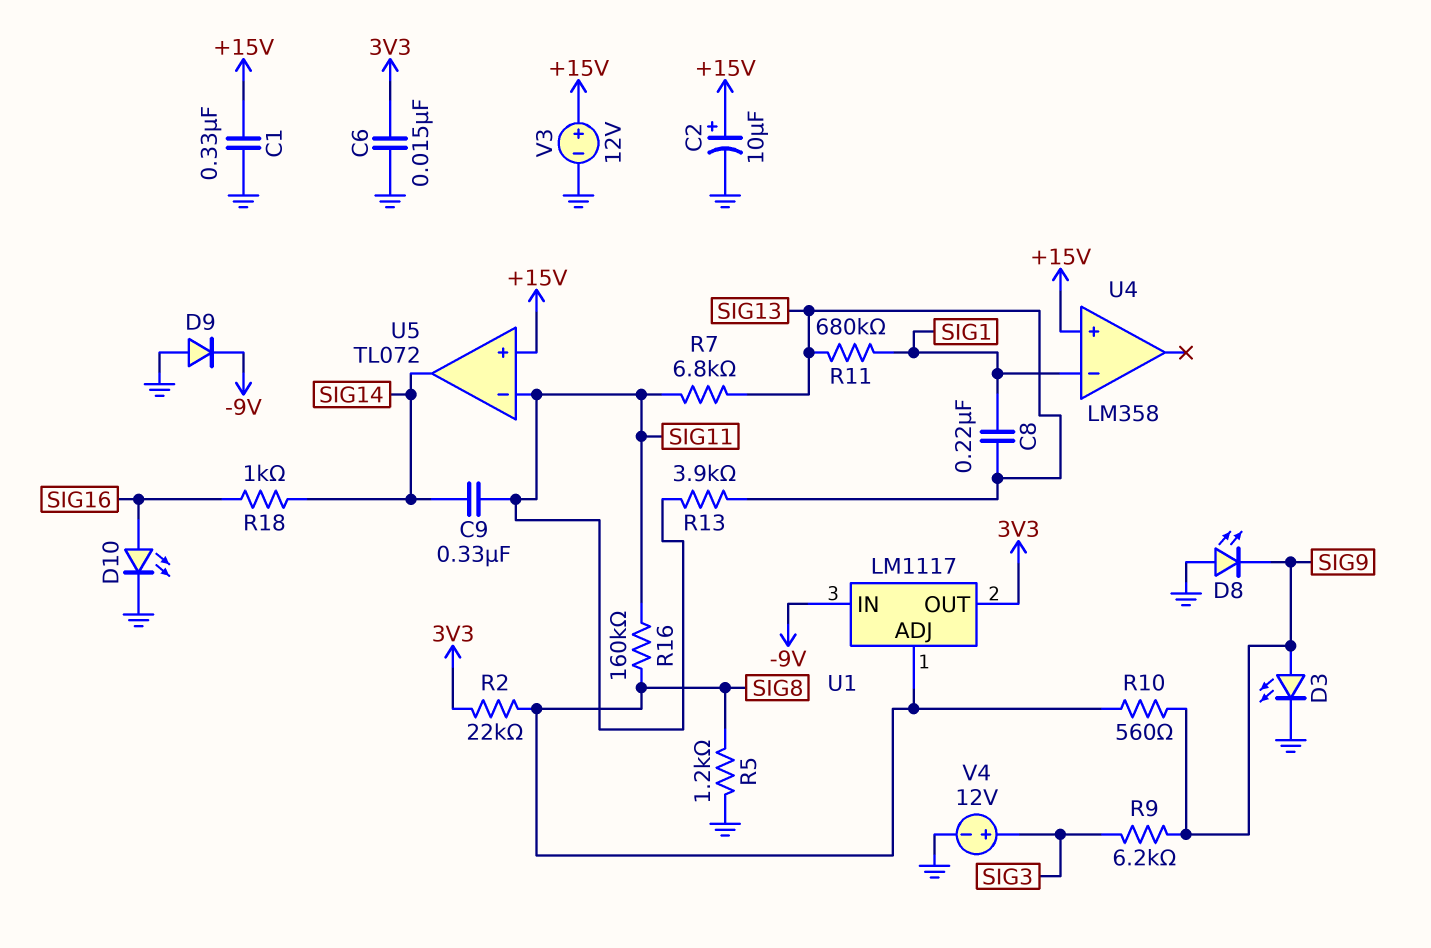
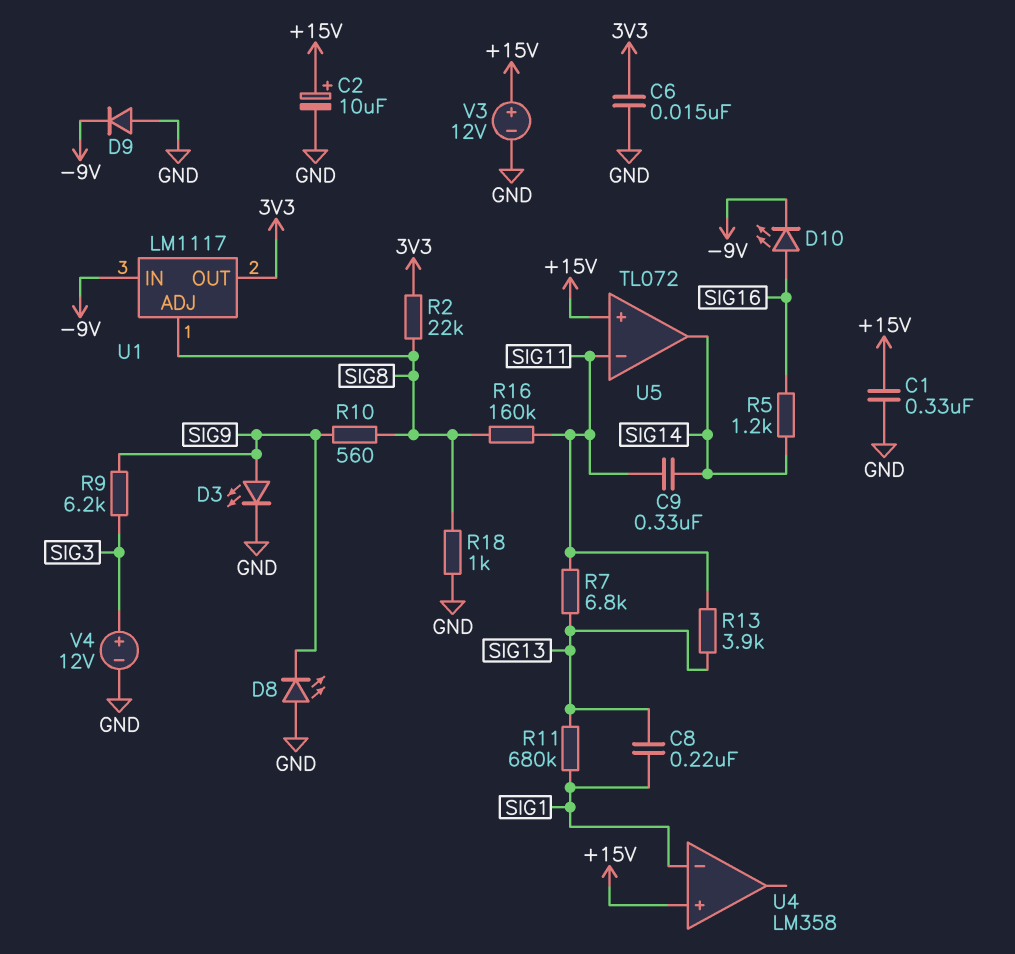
D10: LED (A SIG16, K GND) -> LED (A SIG16, K -9V)
R5: 1.2k (GND, SIG8) -> 1.2k (SIG14, SIG16)
R18: 1k (SIG14, SIG16) -> 1k (GND, SIG8)

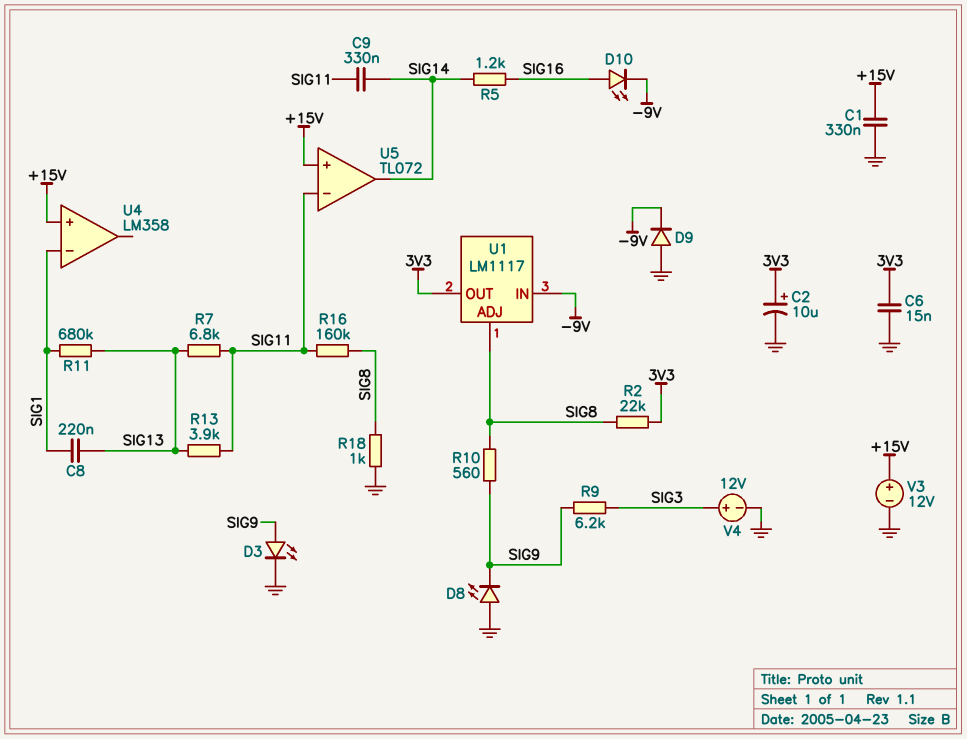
C2: 10uF (plus +15V, minus GND) -> 10uF (plus 3V3, minus GND)

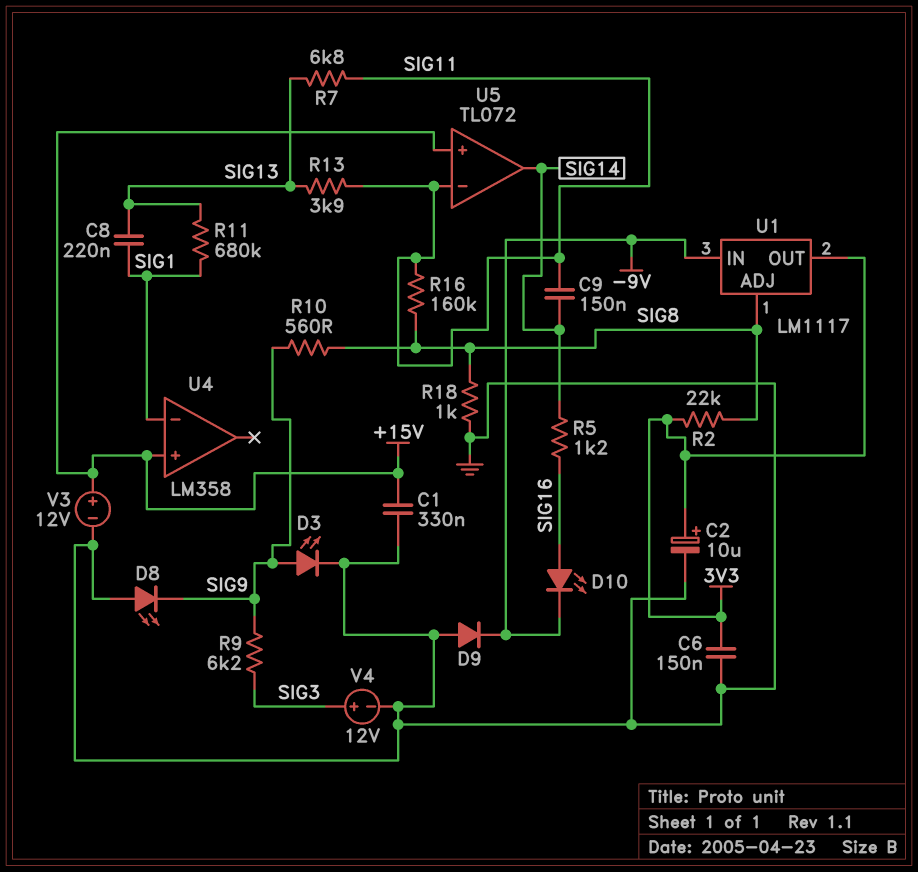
C6: 15nF (3V3, GND) -> 150nF (3V3, GND)
C9: 330nF (SIG11, SIG14) -> 150nF (SIG11, SIG14)

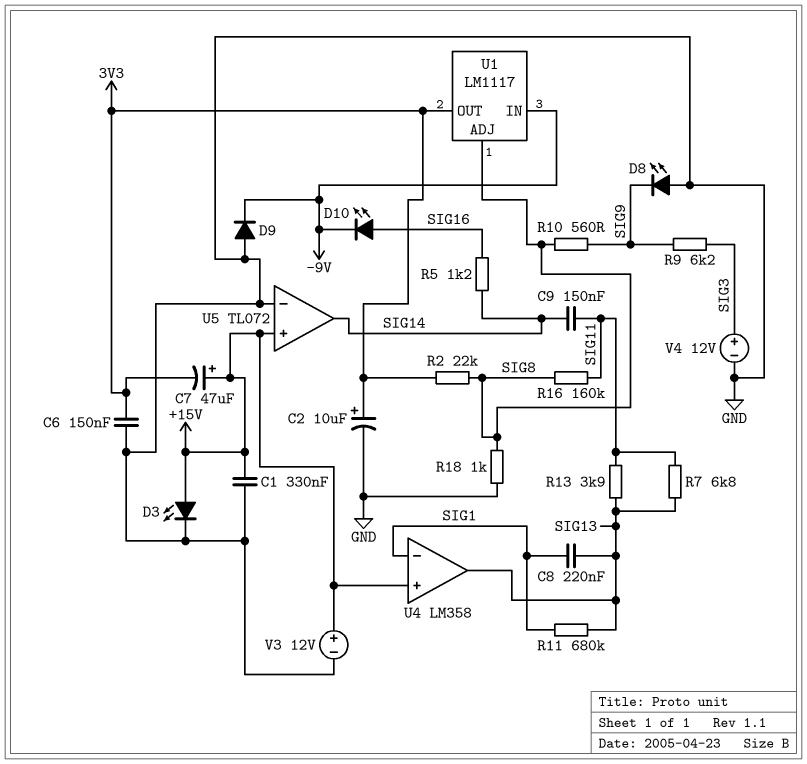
C7: none -> 47uF (plus +15V, minus 3V3)
D3: LED (A SIG9, K GND) -> LED (A +15V, K GND)
U4 pin out: none -> SIG13
U5 pin in-: SIG11 -> GND

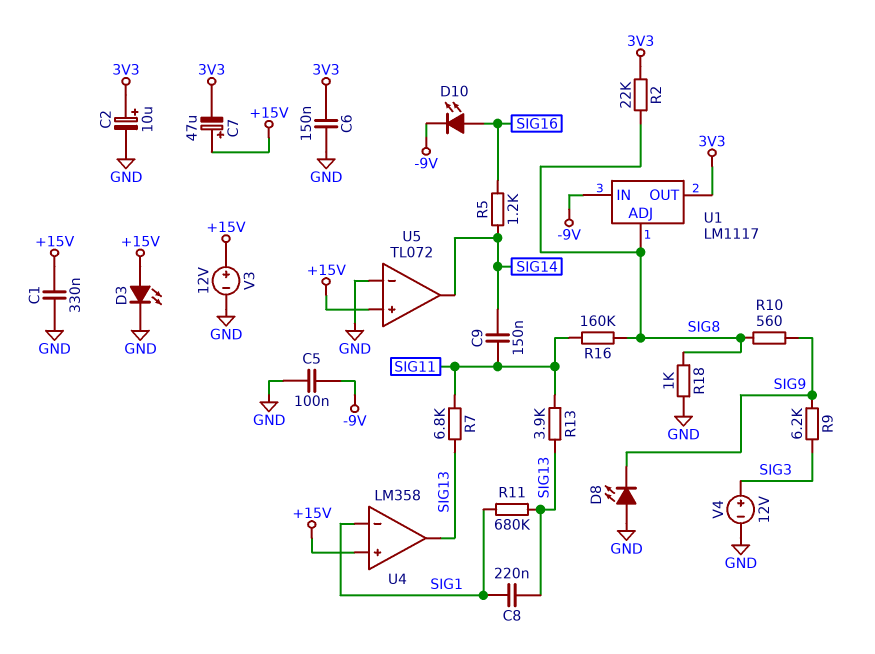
C5: none -> 100nF (-9V, GND)
D9: diode (A GND, K -9V) -> none

